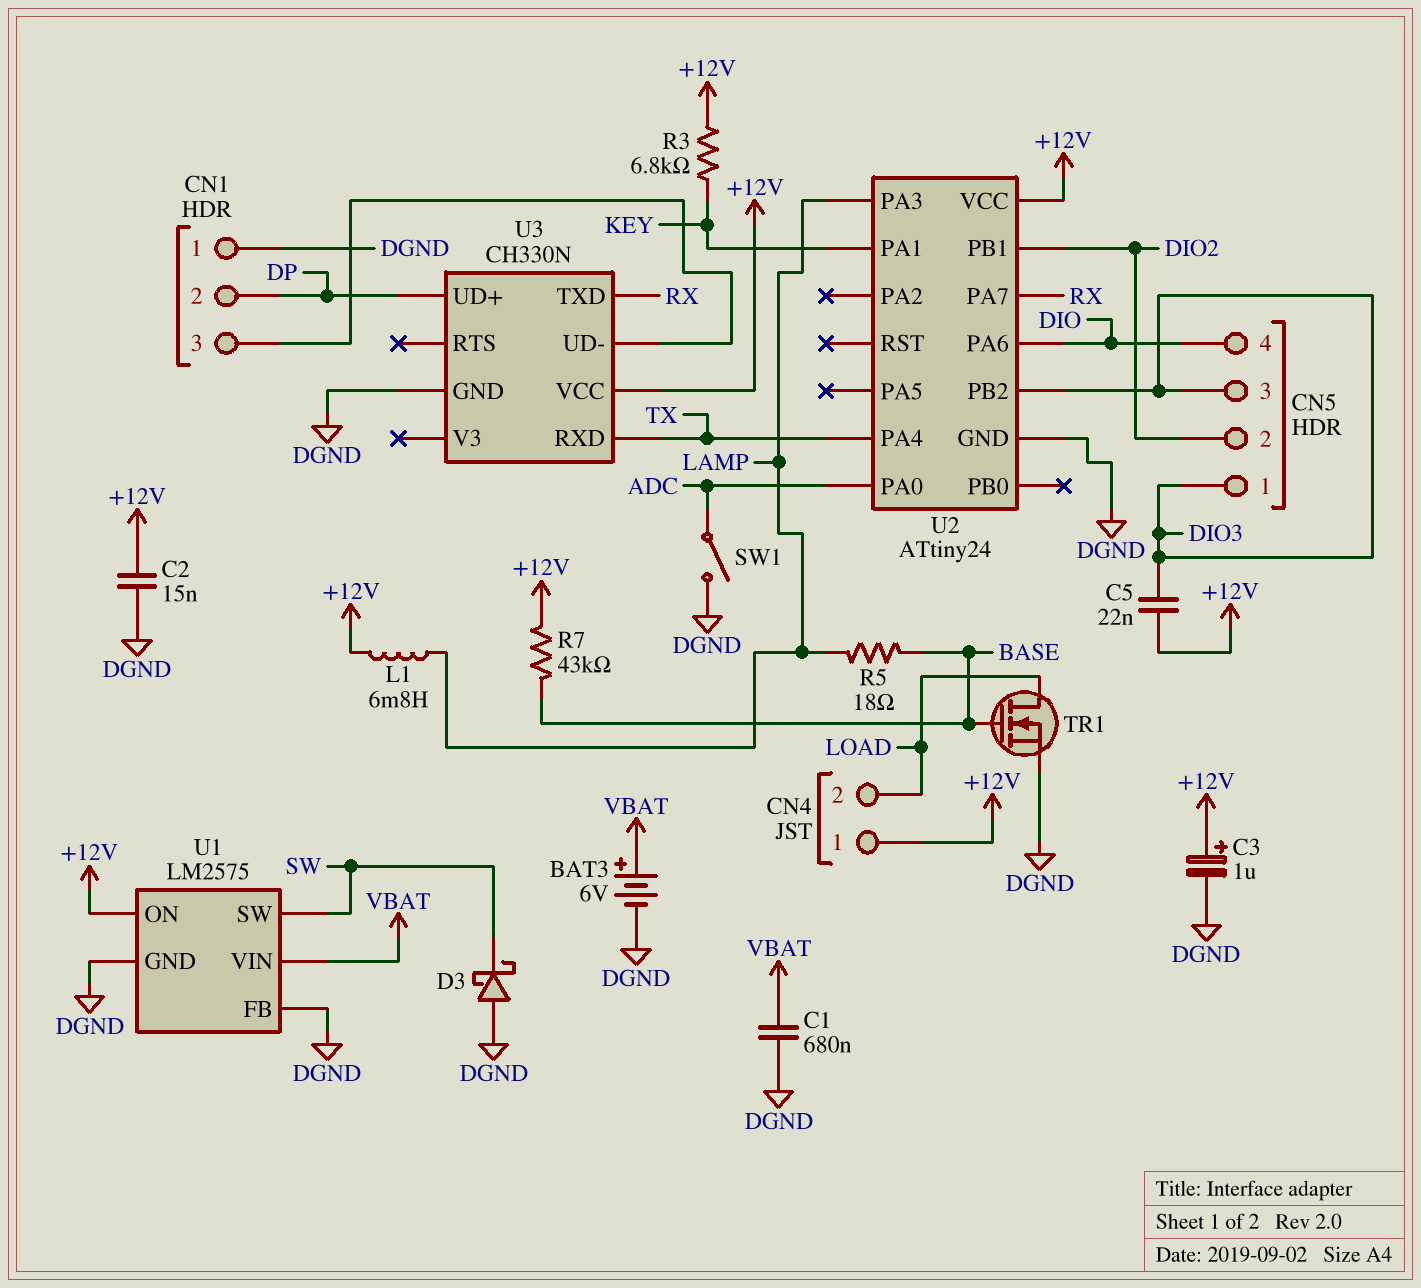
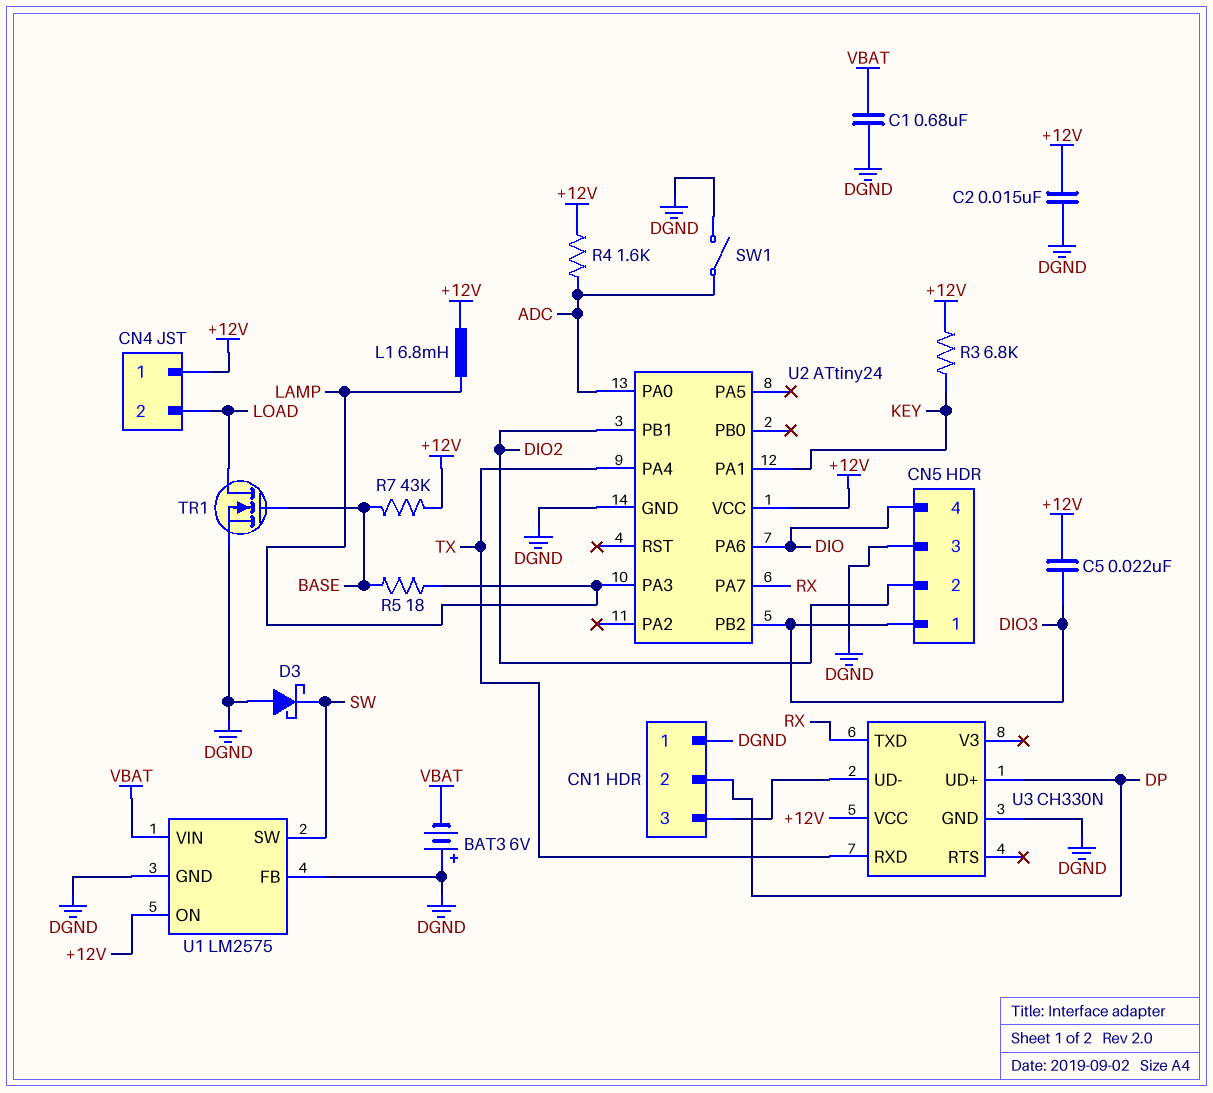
BAT3: 6V (plus VBAT, minus DGND) -> 6V (plus DGND, minus VBAT)
C3: 1uF (plus +12V, minus DGND) -> none
CN5 pin 3: DIO3 -> DGND
R4: none -> 1.6k (+12V, ADC)

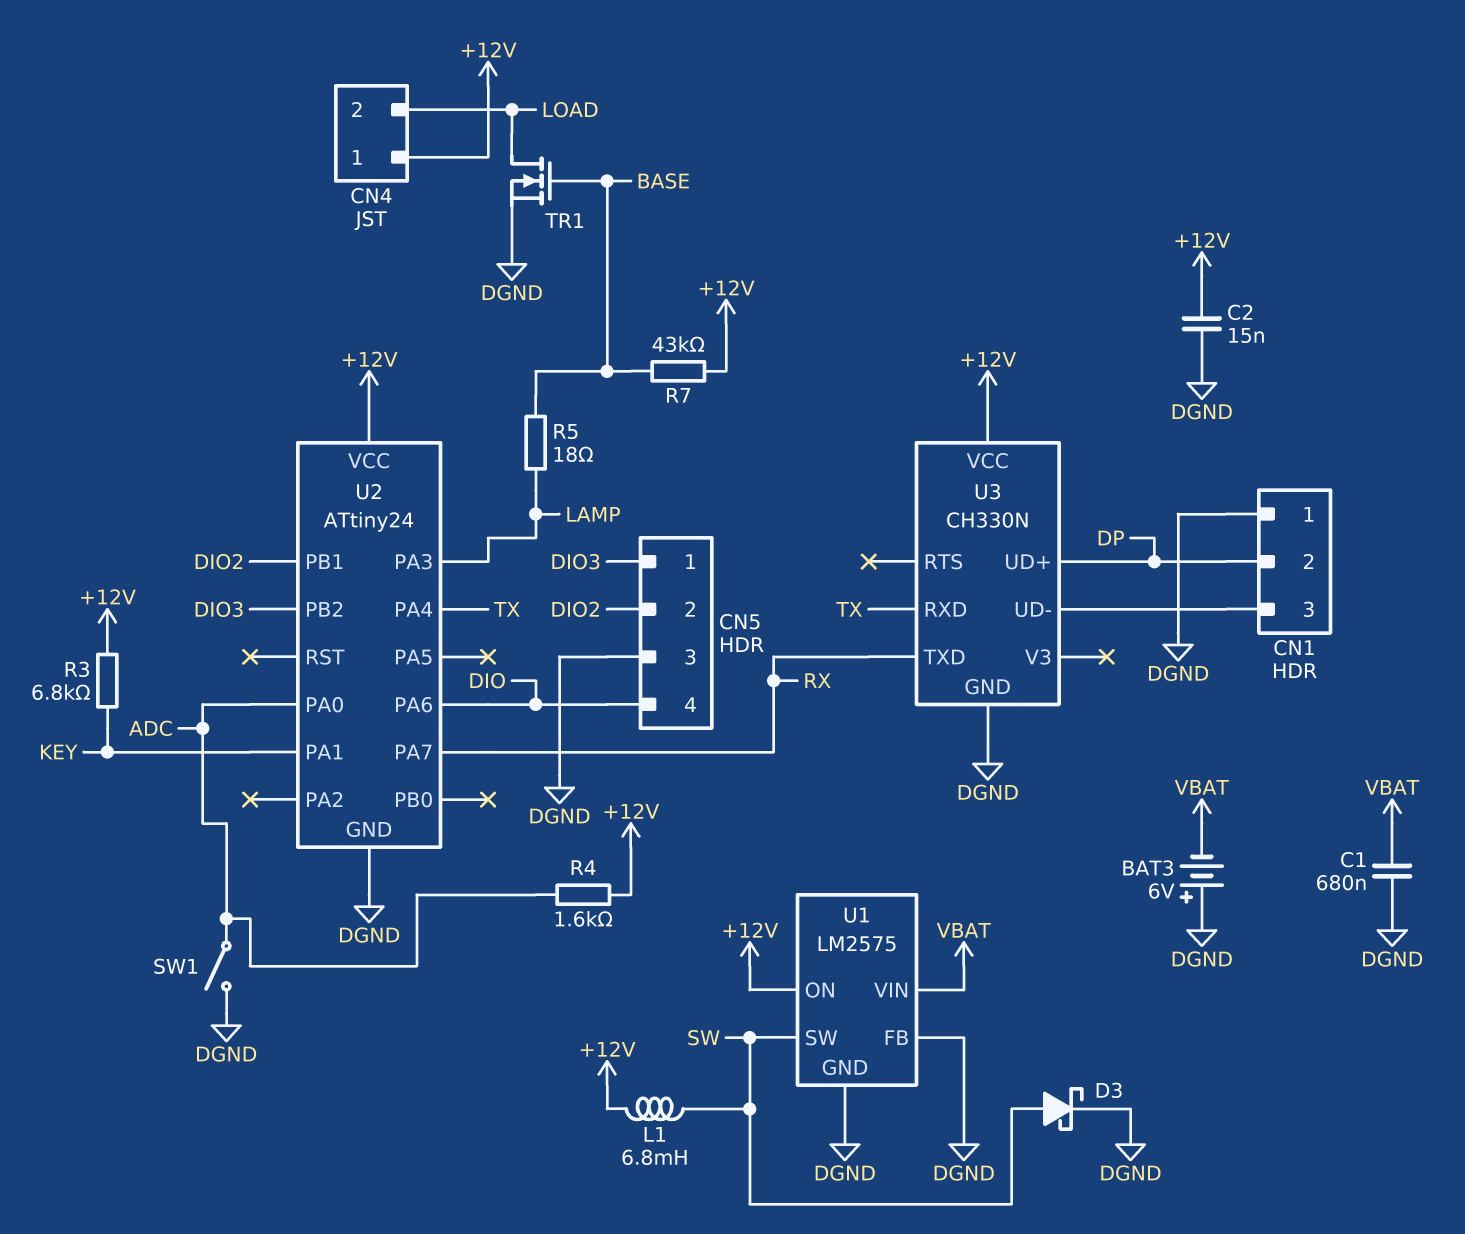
C5: 22nF (+12V, DIO3) -> none
D3: schottky (A DGND, K SW) -> schottky (A SW, K DGND)
L1: 6.8mH (+12V, LAMP) -> 6.8mH (+12V, SW)

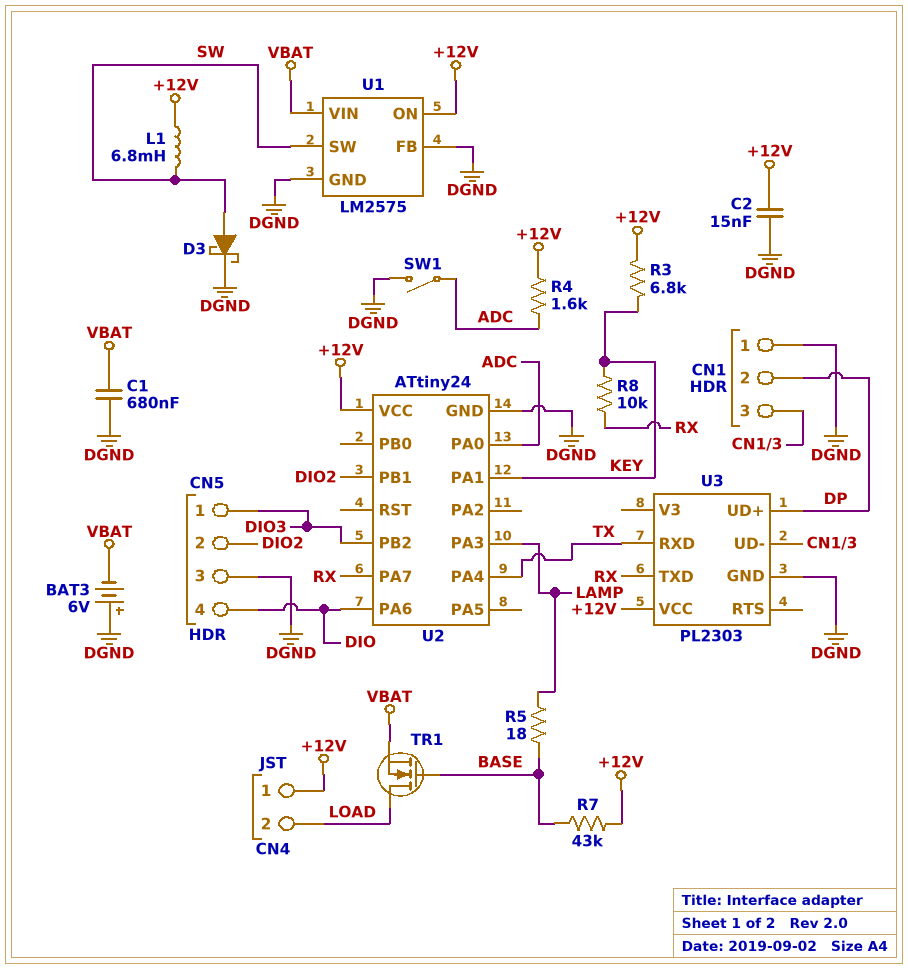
R8: none -> 10k (KEY, RX)
TR1: NMOS (G BASE, D LOAD, S DGND) -> NMOS (G BASE, D LOAD, S VBAT)
U3: CH330N -> PL2303

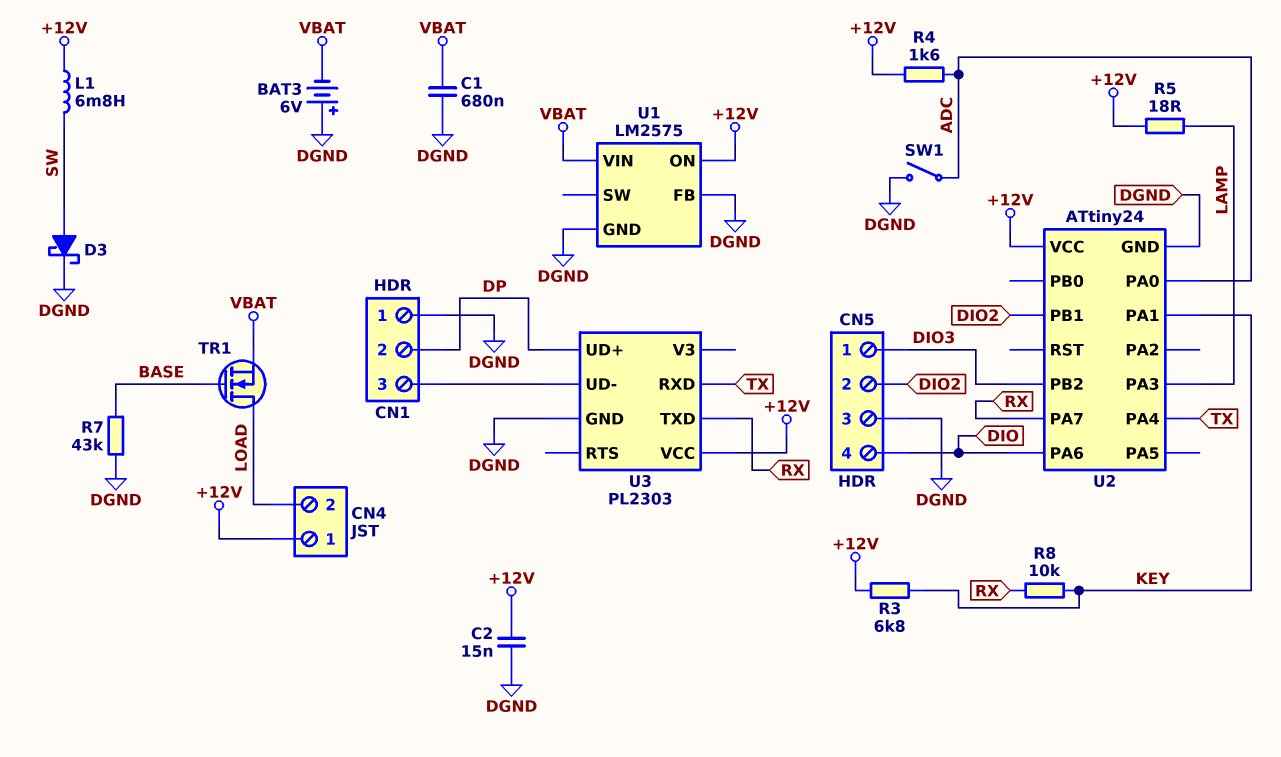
R5: 18 (BASE, LAMP) -> 18 (+12V, LAMP)
R7: 43k (+12V, BASE) -> 43k (BASE, DGND)
U1 pin SW: SW -> none

